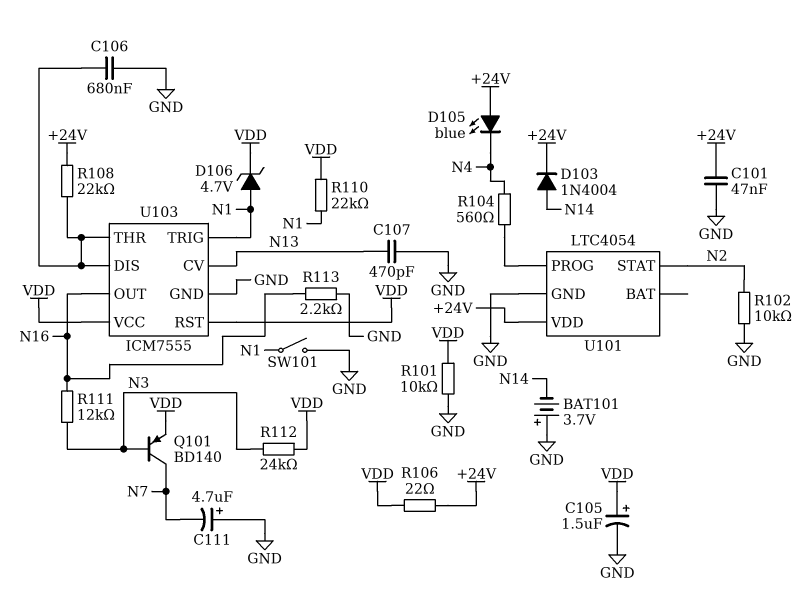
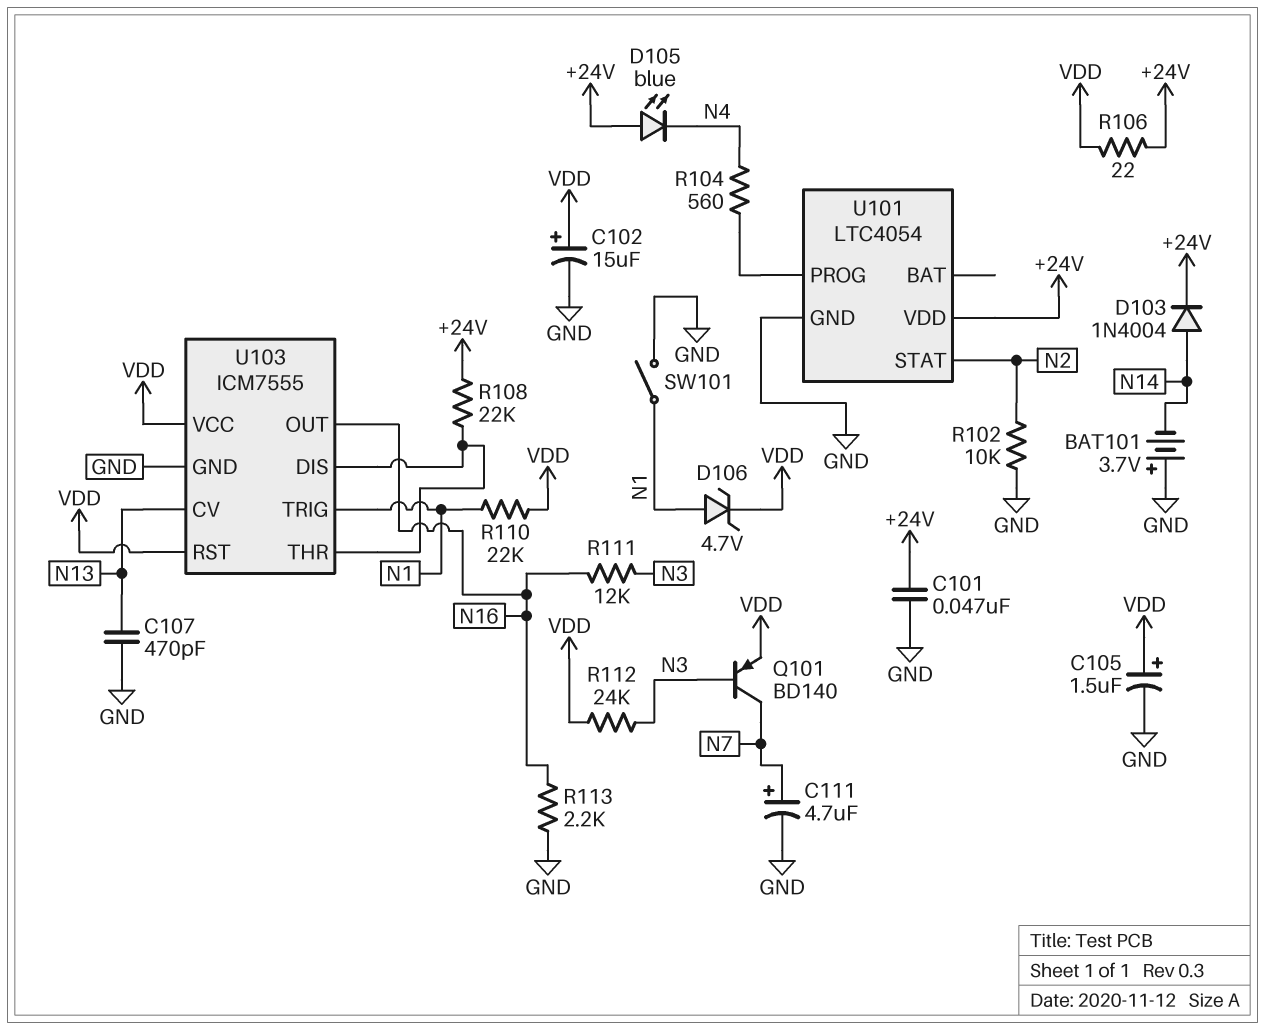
C102: none -> 15uF (plus VDD, minus GND)
C106: 680nF (GND, U103/DIS) -> none
C111: 4.7uF (plus GND, minus N7) -> 4.7uF (plus N7, minus GND)
R101: 10k (GND, VDD) -> none

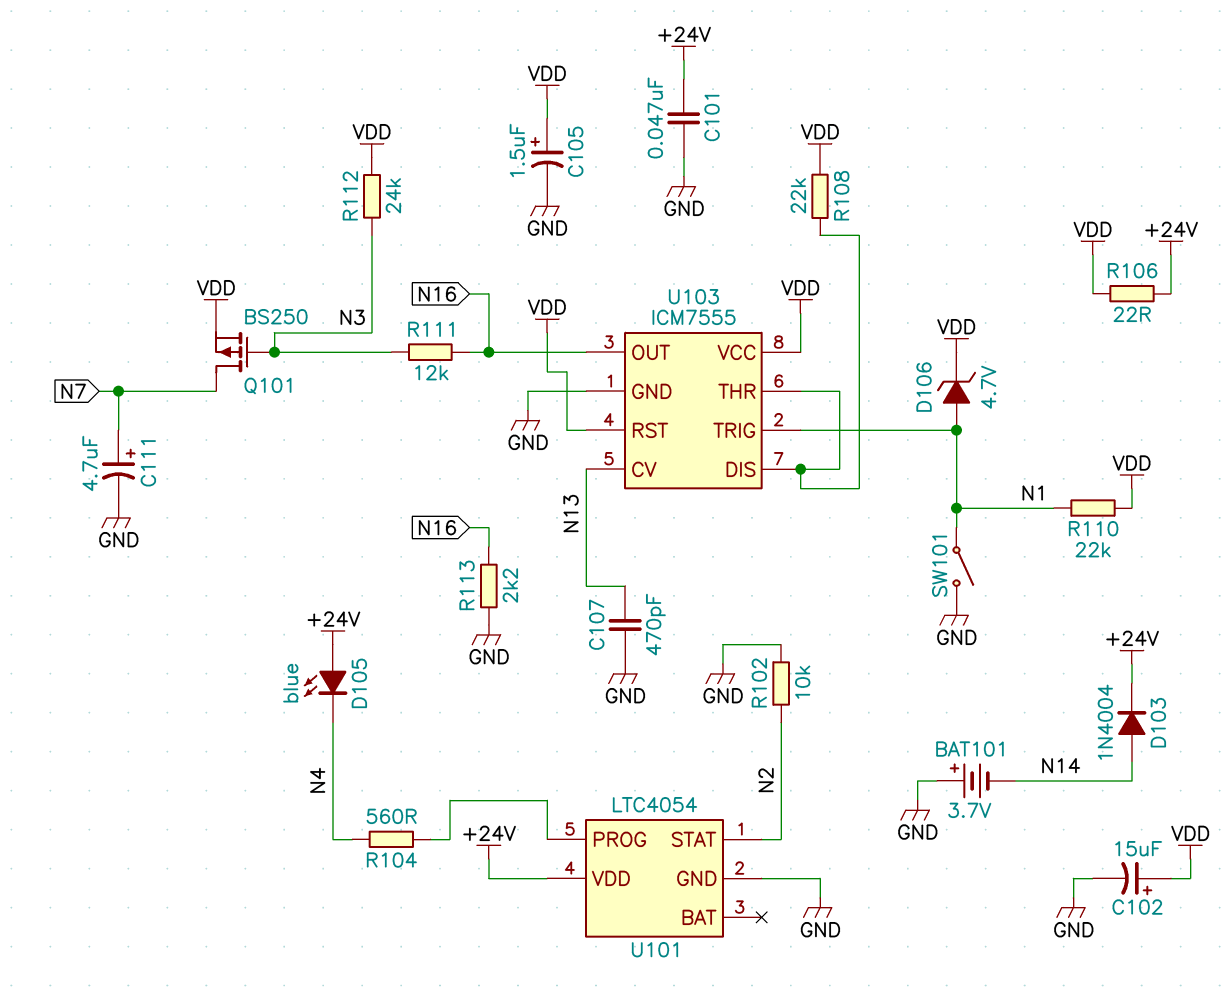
Q101: PNP BD140 (B N3, C N7, E VDD) -> PMOS BS250 (G N3, D N7, S VDD)
R108: 22k (+24V, U103/DIS) -> 22k (U103/DIS, VDD)

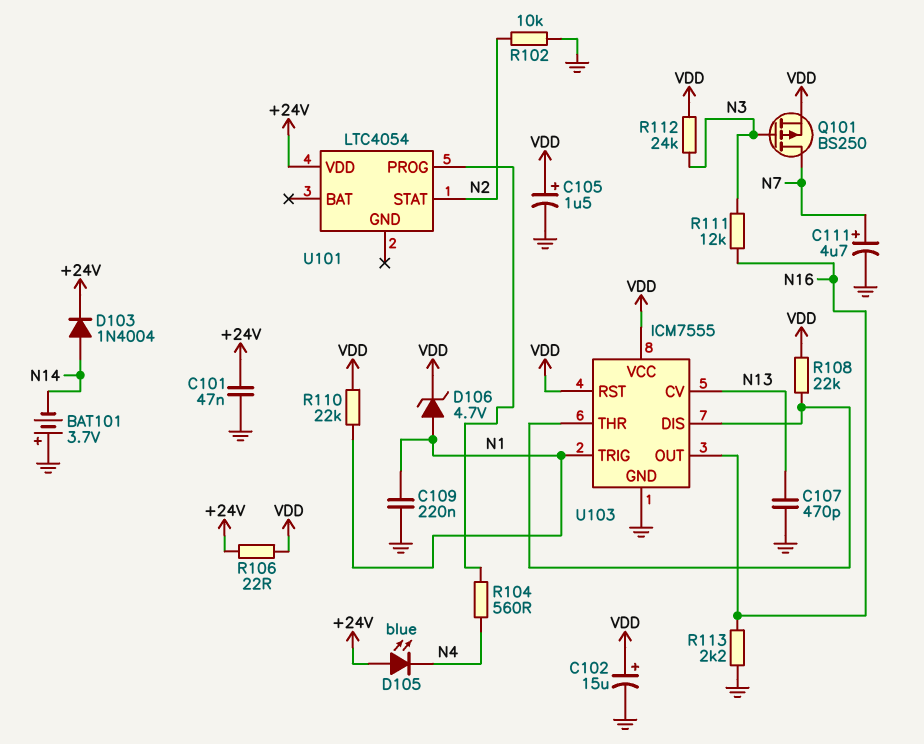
C109: none -> 220nF (GND, N1)
SW101: switch (GND, N1) -> none
U101 pin GND: GND -> none

